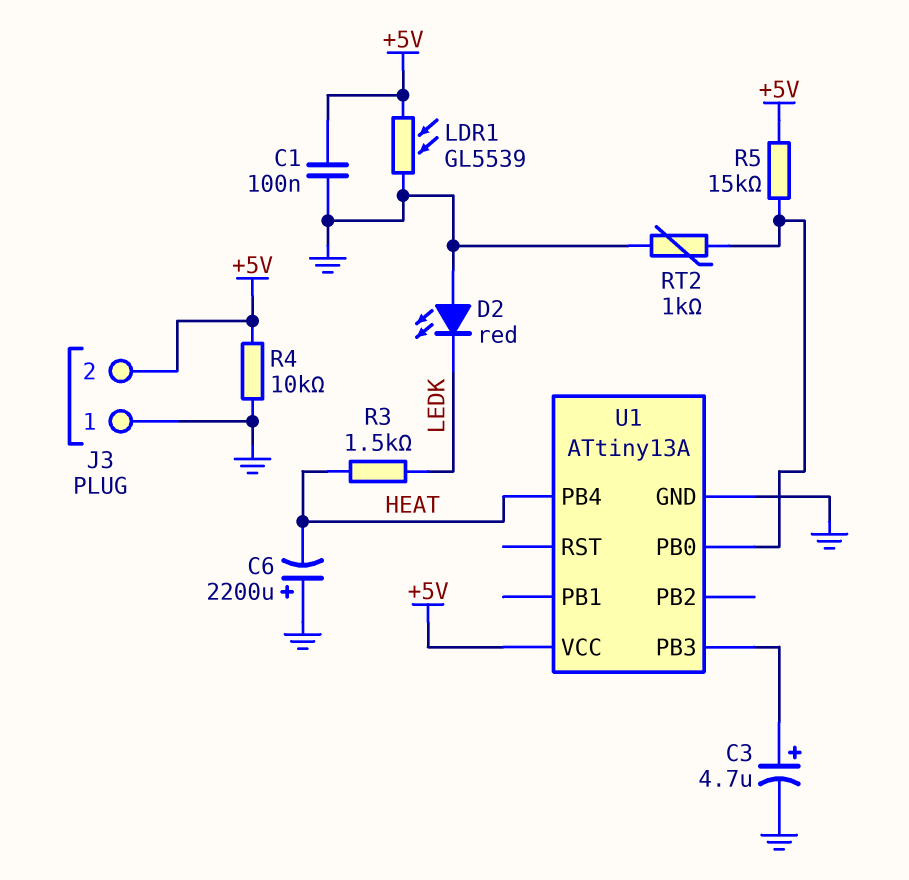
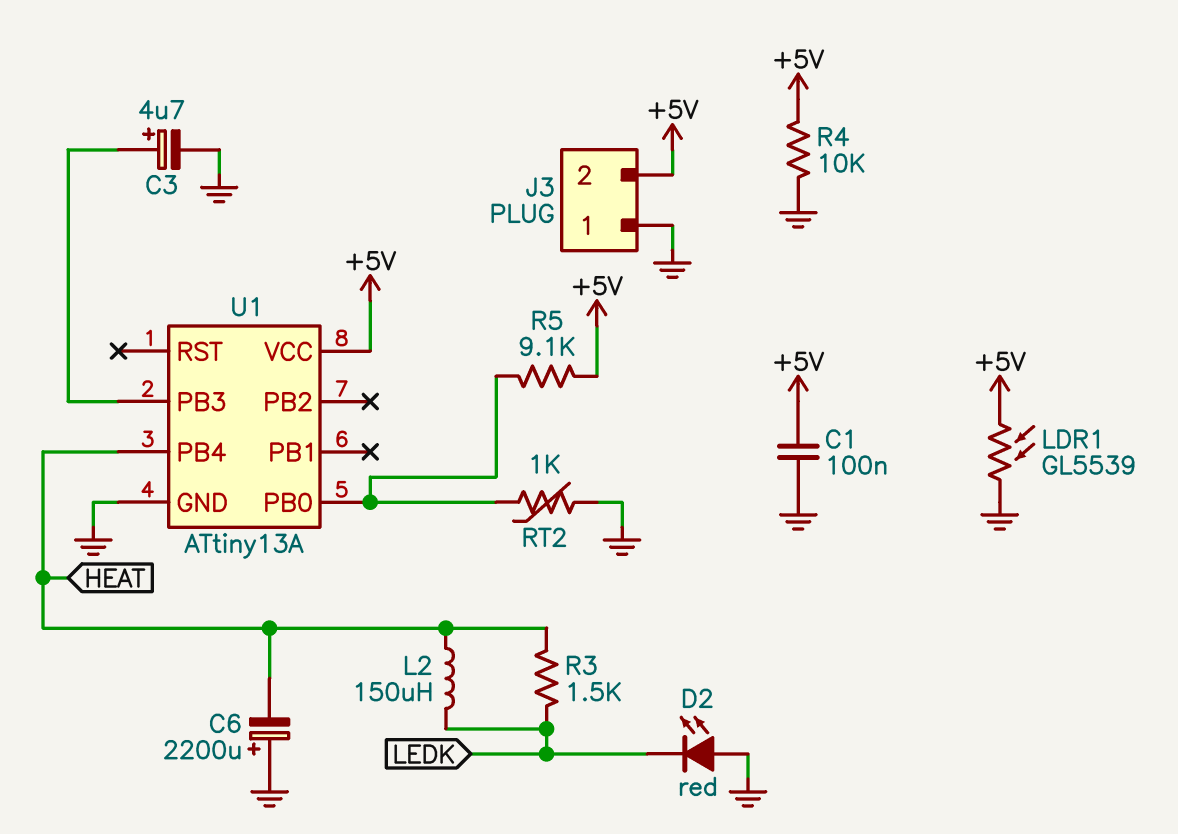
L2: none -> 150uH (HEAT, LEDK)
R5: 15k (+5V, U1/PB0) -> 9.1k (+5V, U1/PB0)

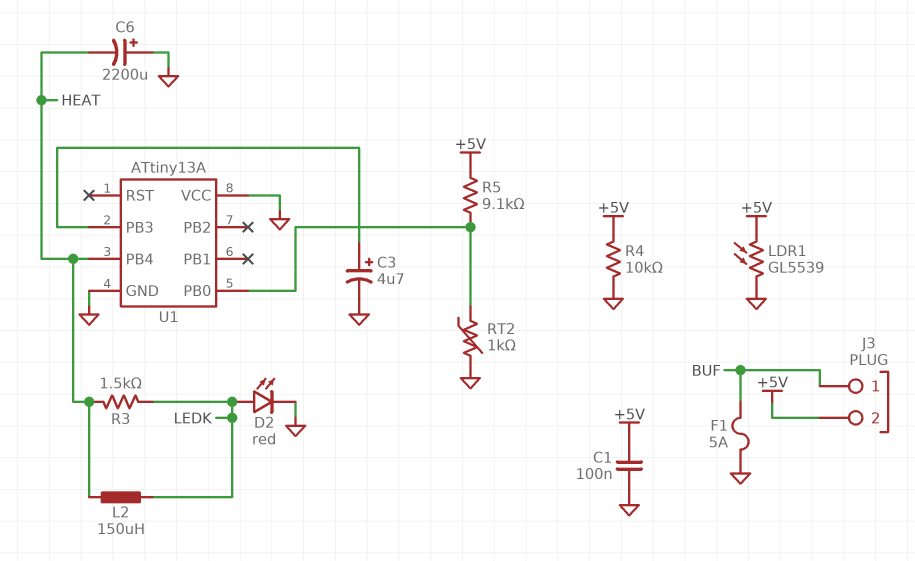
D2: LED red (A GND, K LEDK) -> LED red (A LEDK, K GND)
F1: none -> 5A (BUF, GND)
J3 pin 1: GND -> BUF
U1 pin VCC: +5V -> GND

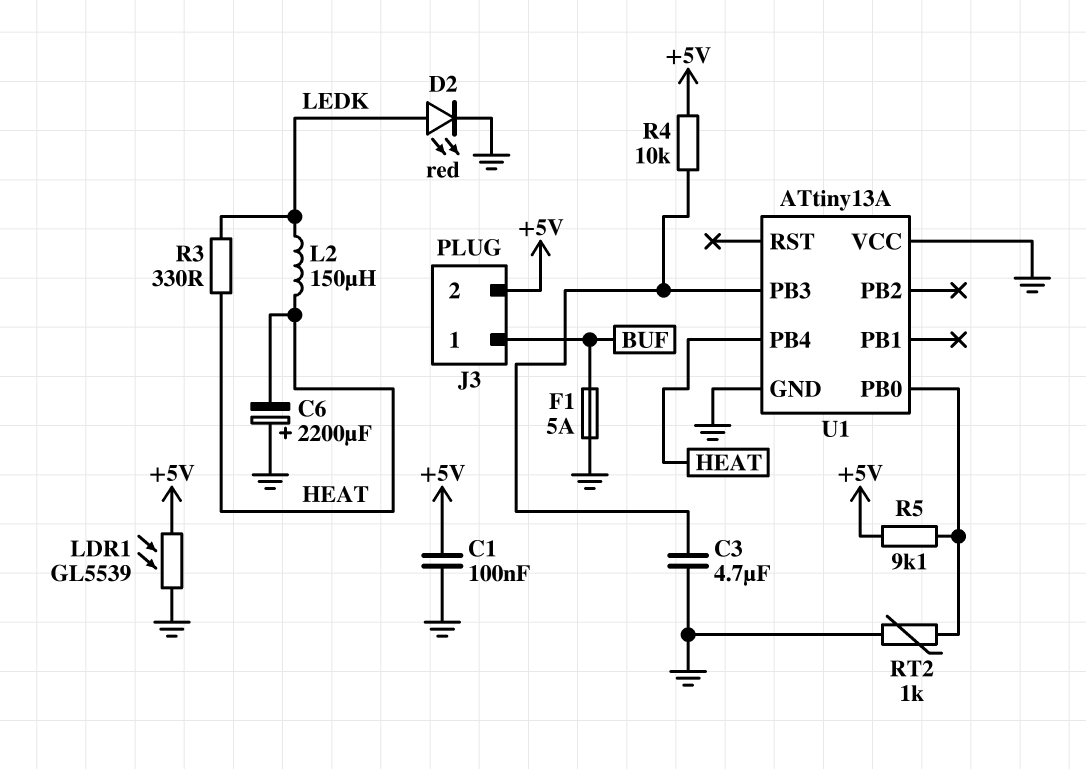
C3: 4.7uF (plus U1/PB3, minus GND) -> 4.7uF (GND, U1/PB3)
R3: 1.5k (HEAT, LEDK) -> 330 (HEAT, LEDK)
R4: 10k (+5V, GND) -> 10k (+5V, U1/PB3)

